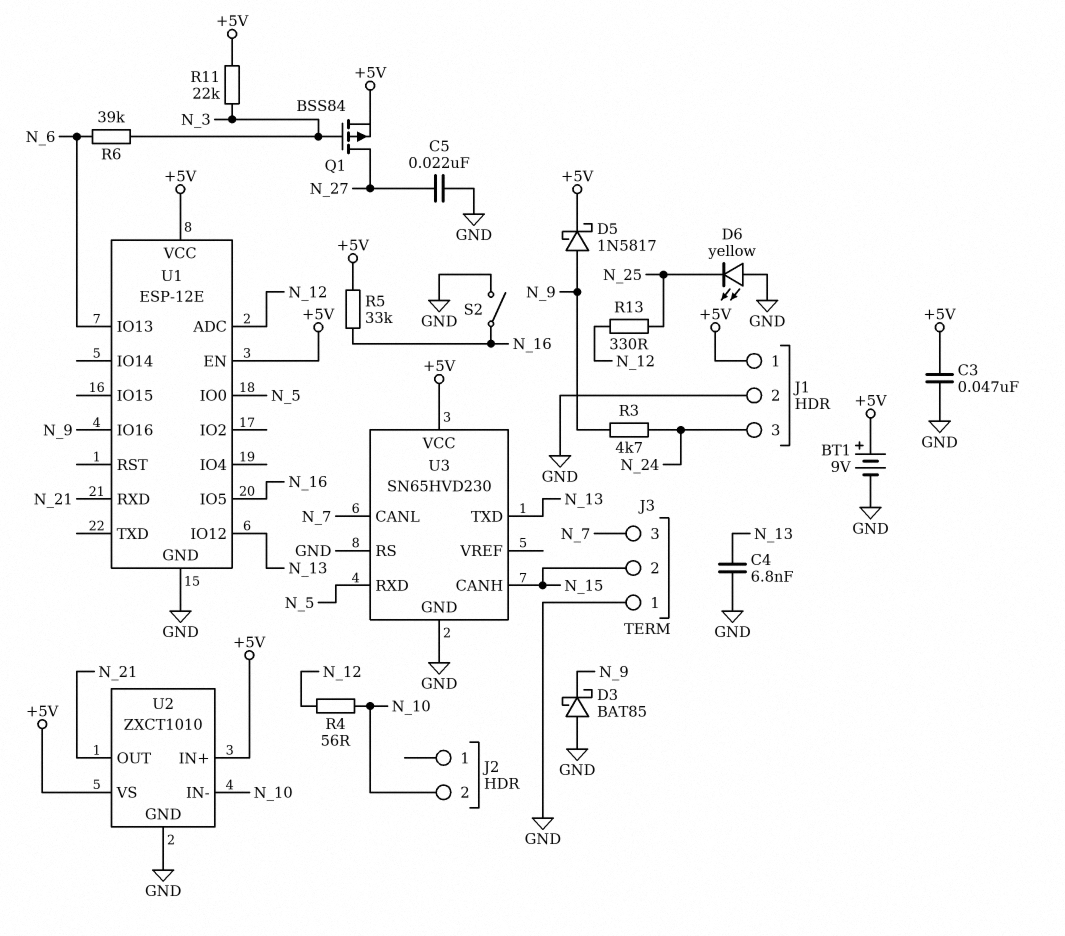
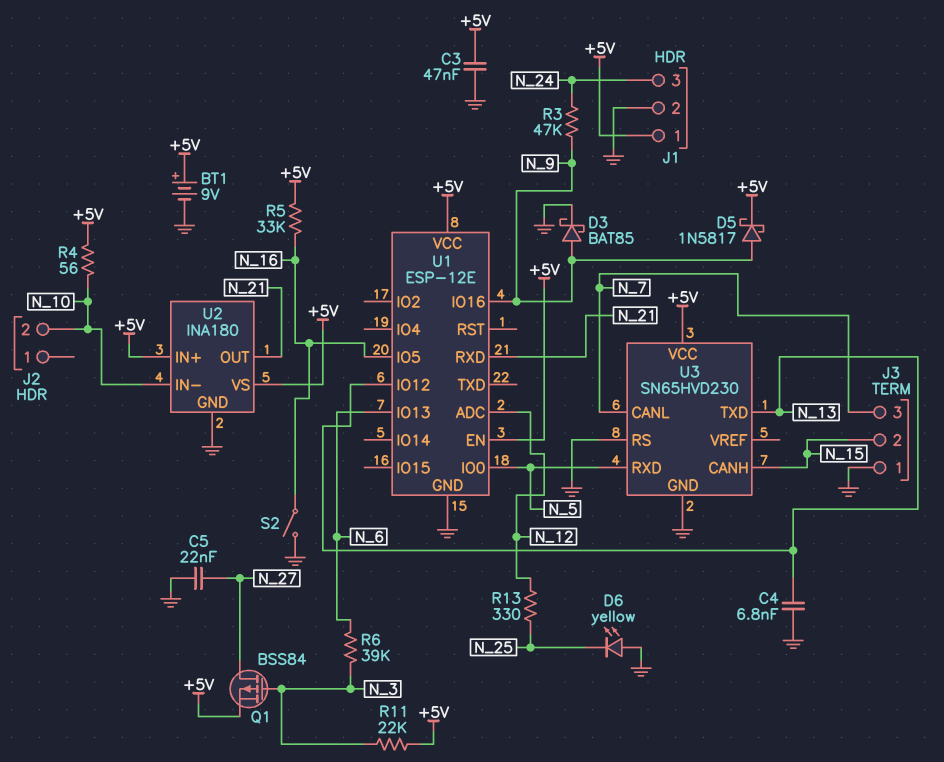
D3: schottky BAT85 (A GND, K N_9) -> schottky BAT85 (A N_9, K GND)
R3: 4.7k (N_9, N_24) -> 47k (N_9, N_24)
R4: 56 (N_10, N_12) -> 56 (+5V, N_10)
U2: ZXCT1010 -> INA180

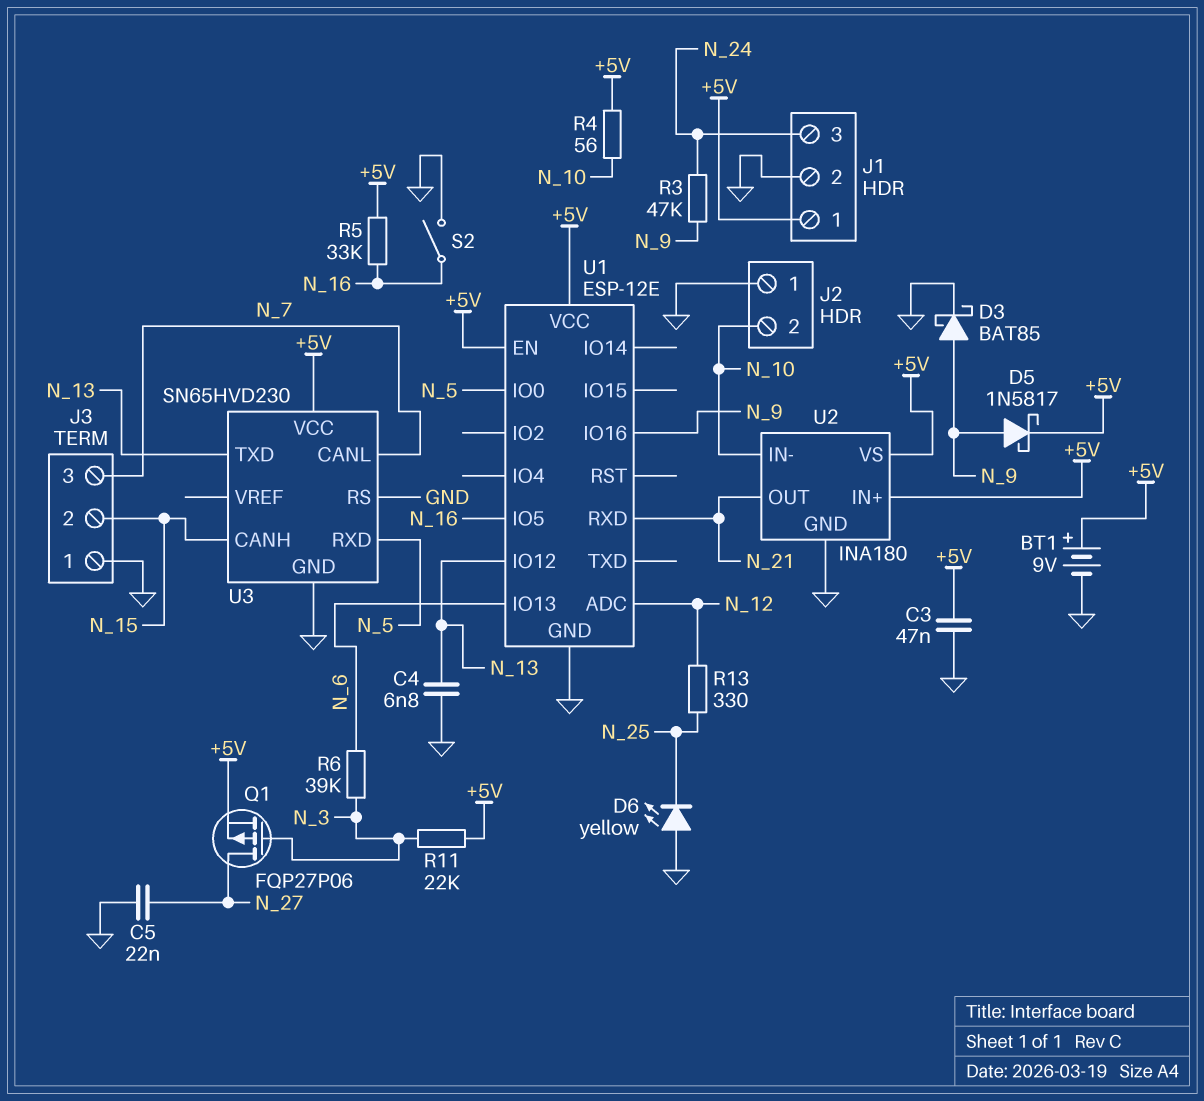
J2 pin 1: none -> GND
Q1: PMOS BSS84 (G N_3, D N_27, S +5V) -> PMOS FQP27P06 (G N_3, D N_27, S +5V)

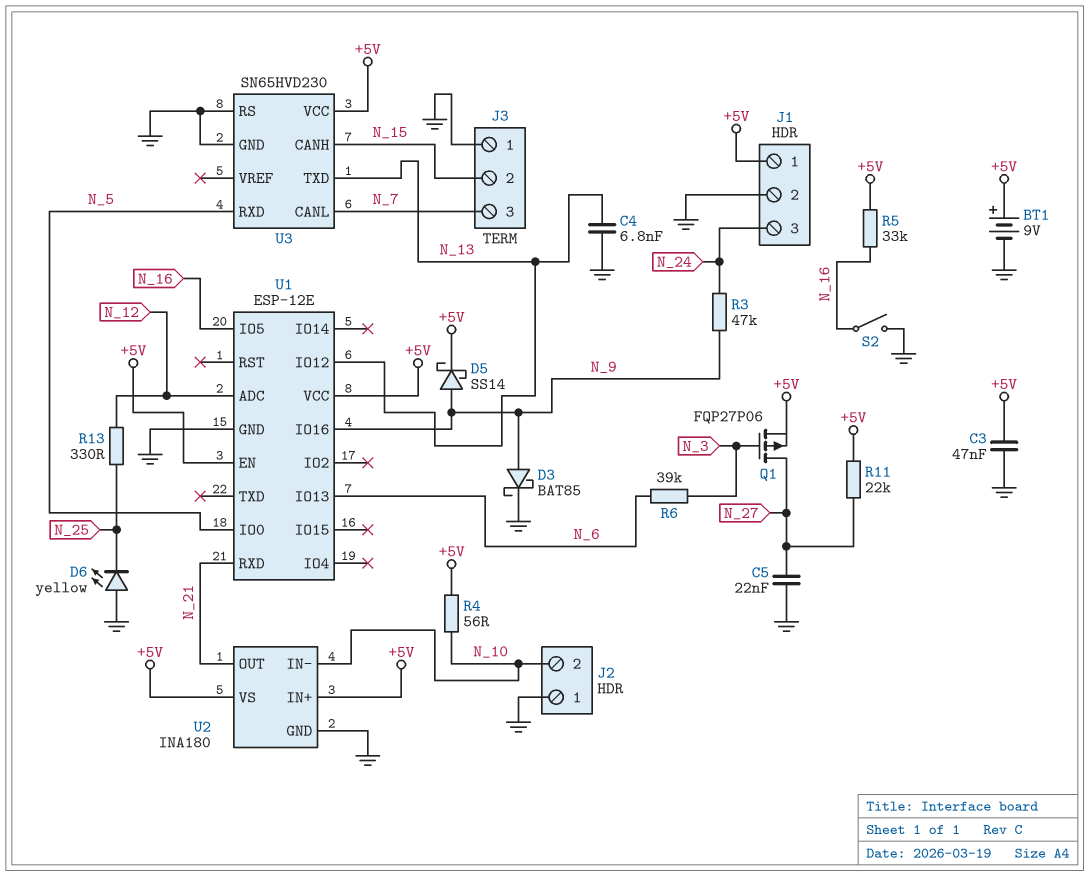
D5: schottky 1N5817 (A N_9, K +5V) -> schottky SS14 (A N_9, K +5V)
R11: 22k (+5V, N_3) -> 22k (+5V, N_27)

